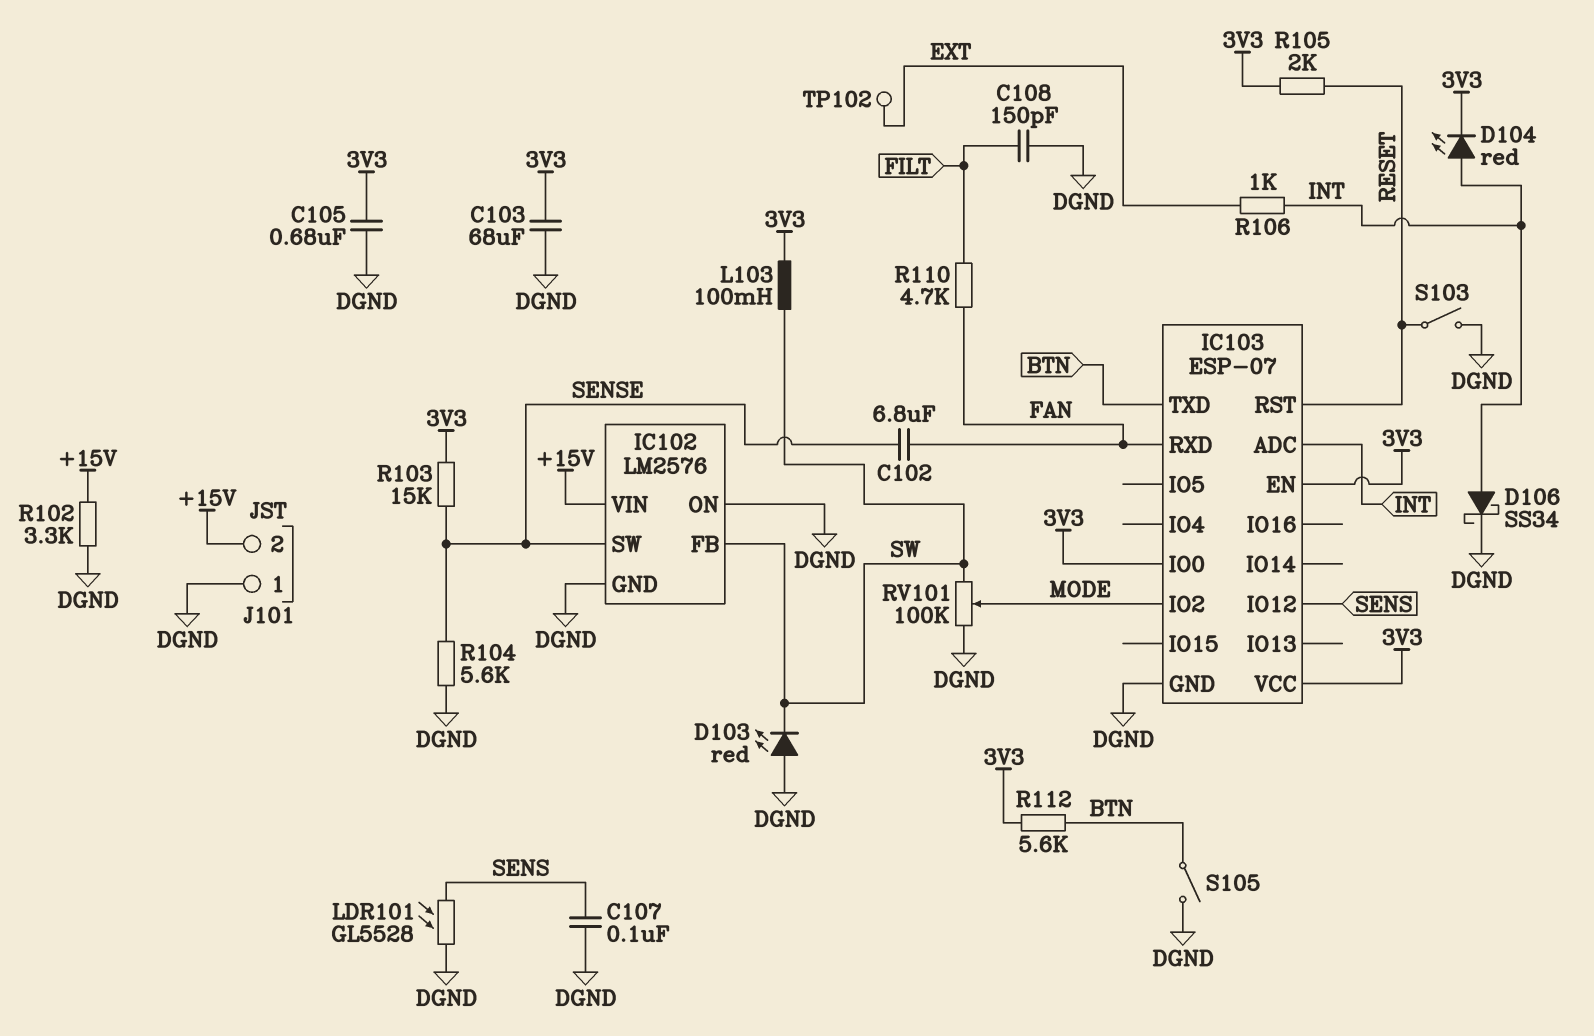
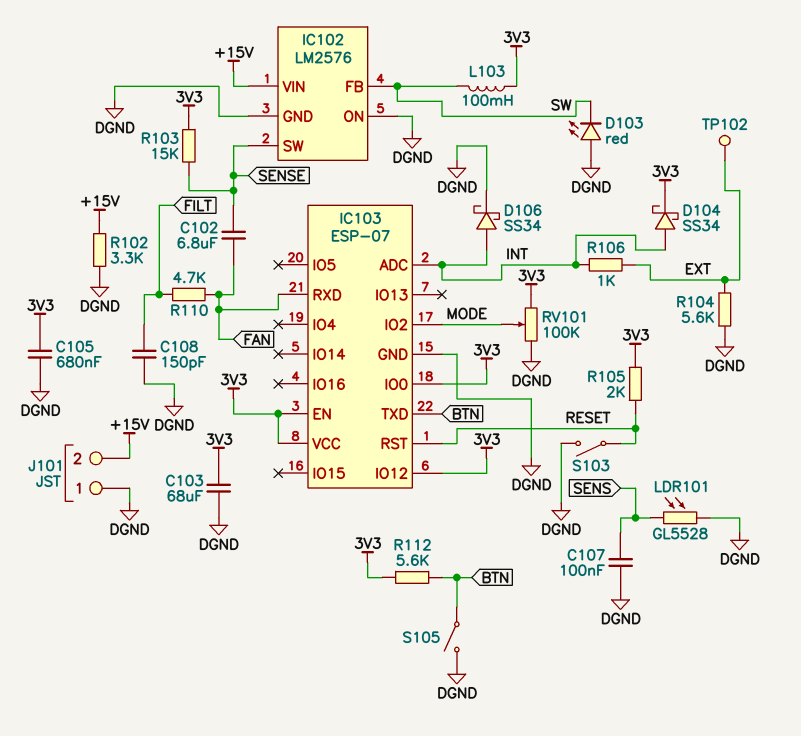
D104: LED red (A INT, K 3V3) -> schottky SS34 (A INT, K 3V3)
IC103 pin IO12: SENS -> 3V3
R104: 5.6k (DGND, SENSE) -> 5.6k (DGND, EXT)
RV101: 100k (DGND, SW, wiper MODE) -> 100k (3V3, DGND, wiper MODE)

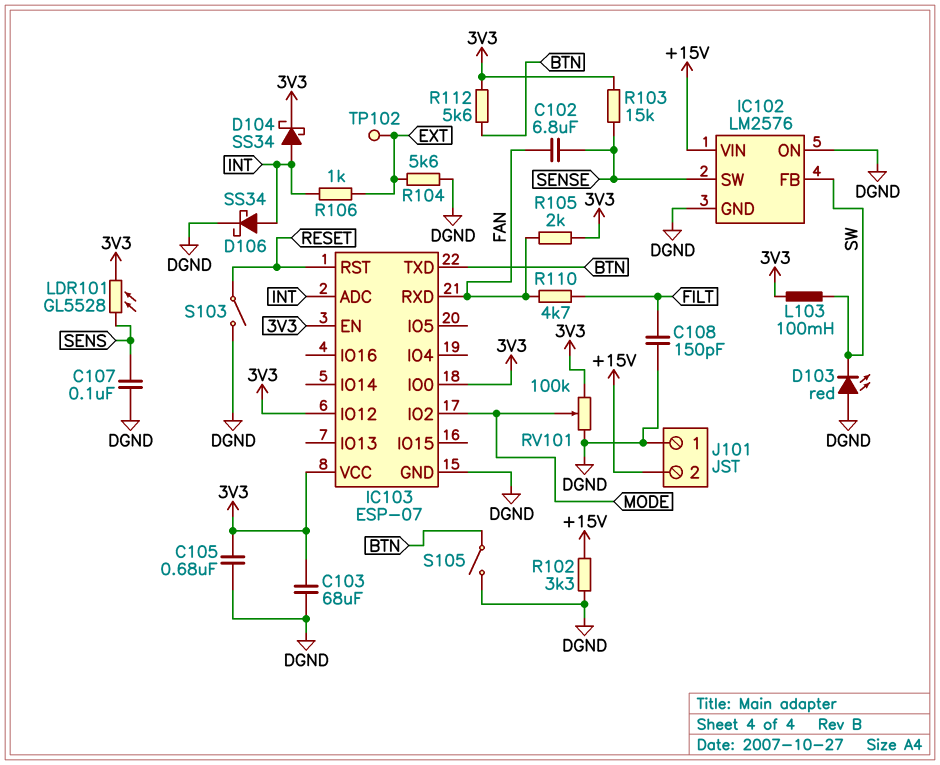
LDR101: GL5528 (DGND, SENS) -> GL5528 (3V3, SENS)
R105: 2k (3V3, RESET) -> 2k (3V3, FAN)

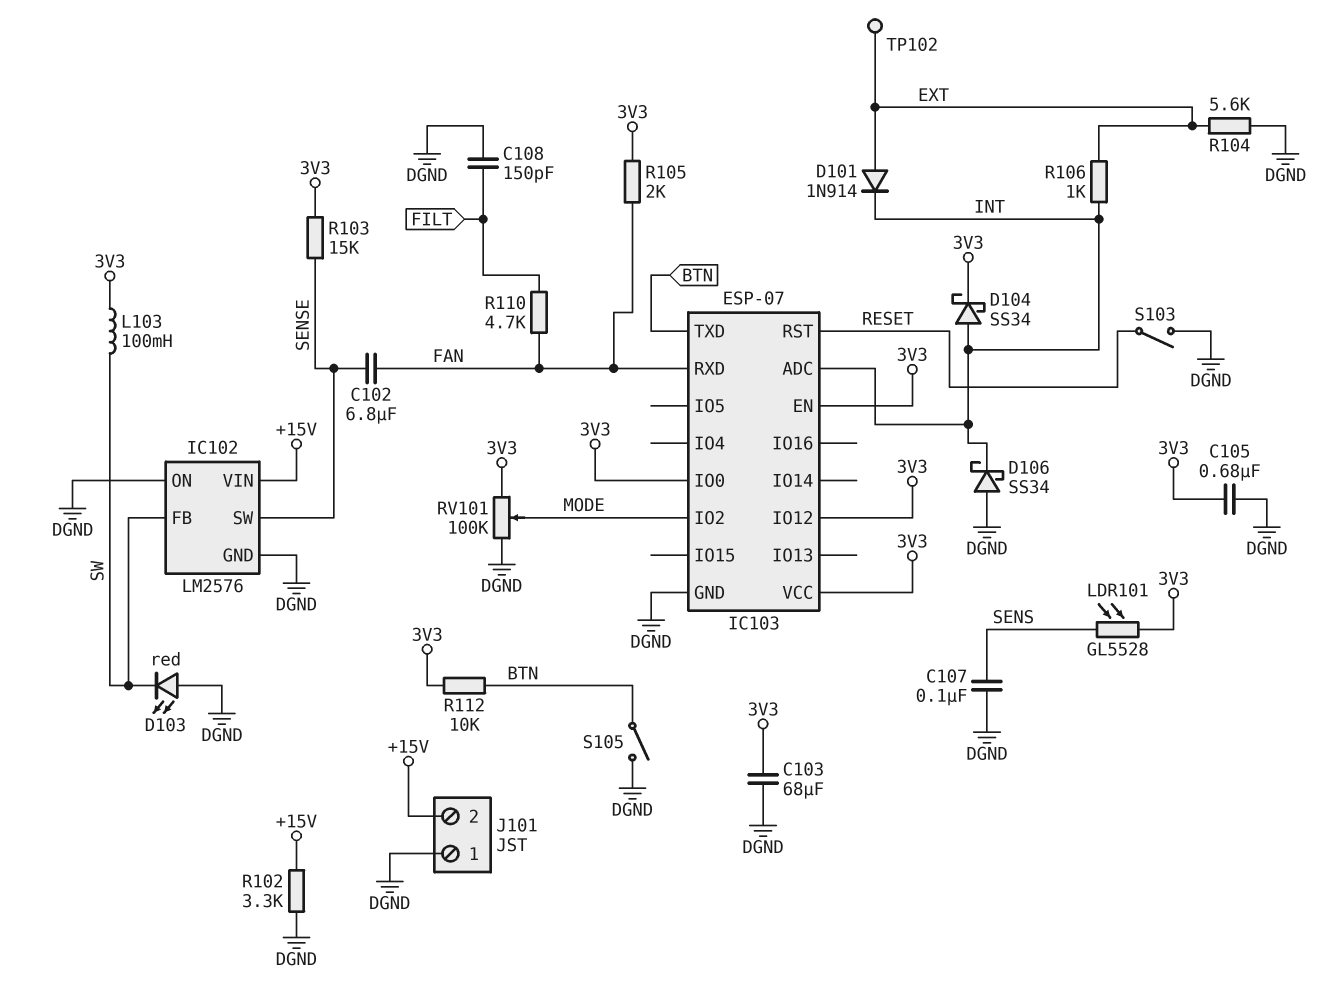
D101: none -> diode 1N914 (A EXT, K INT)
D106: schottky SS34 (A INT, K DGND) -> schottky SS34 (A DGND, K INT)
R112: 5.6k (3V3, BTN) -> 10k (3V3, BTN)

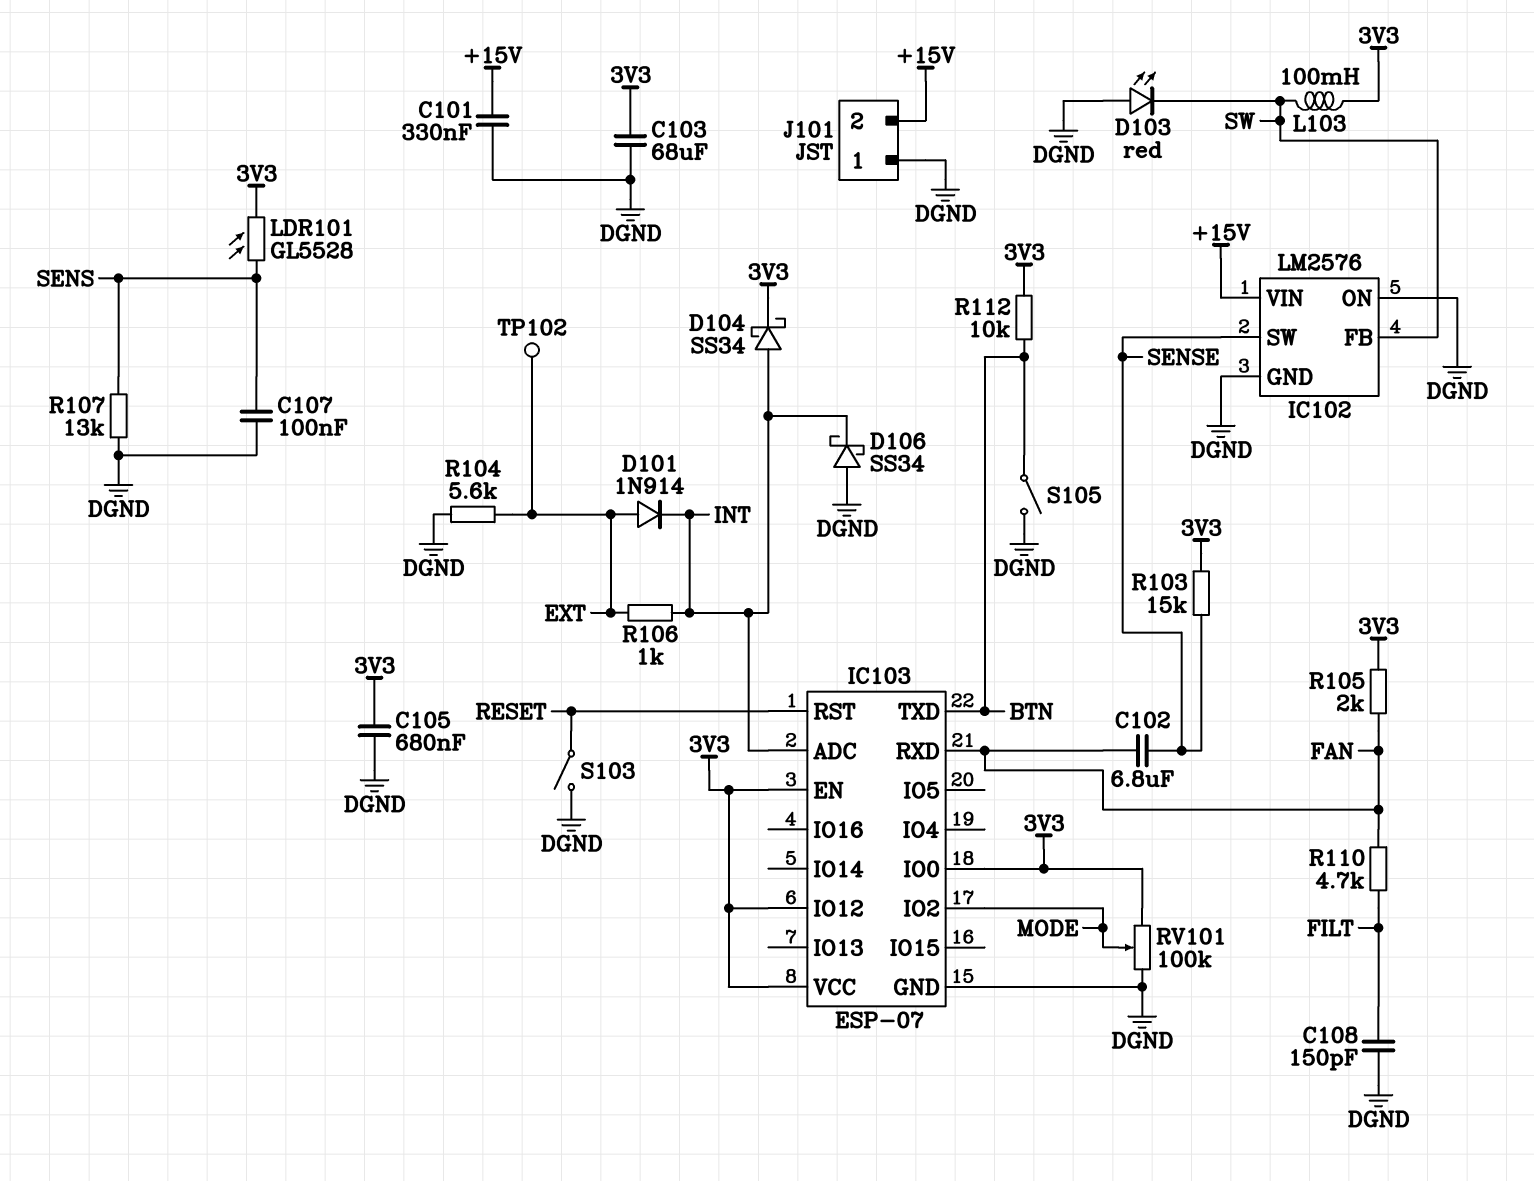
C101: none -> 330nF (+15V, DGND)
R102: 3.3k (+15V, DGND) -> none
R107: none -> 13k (DGND, SENS)

